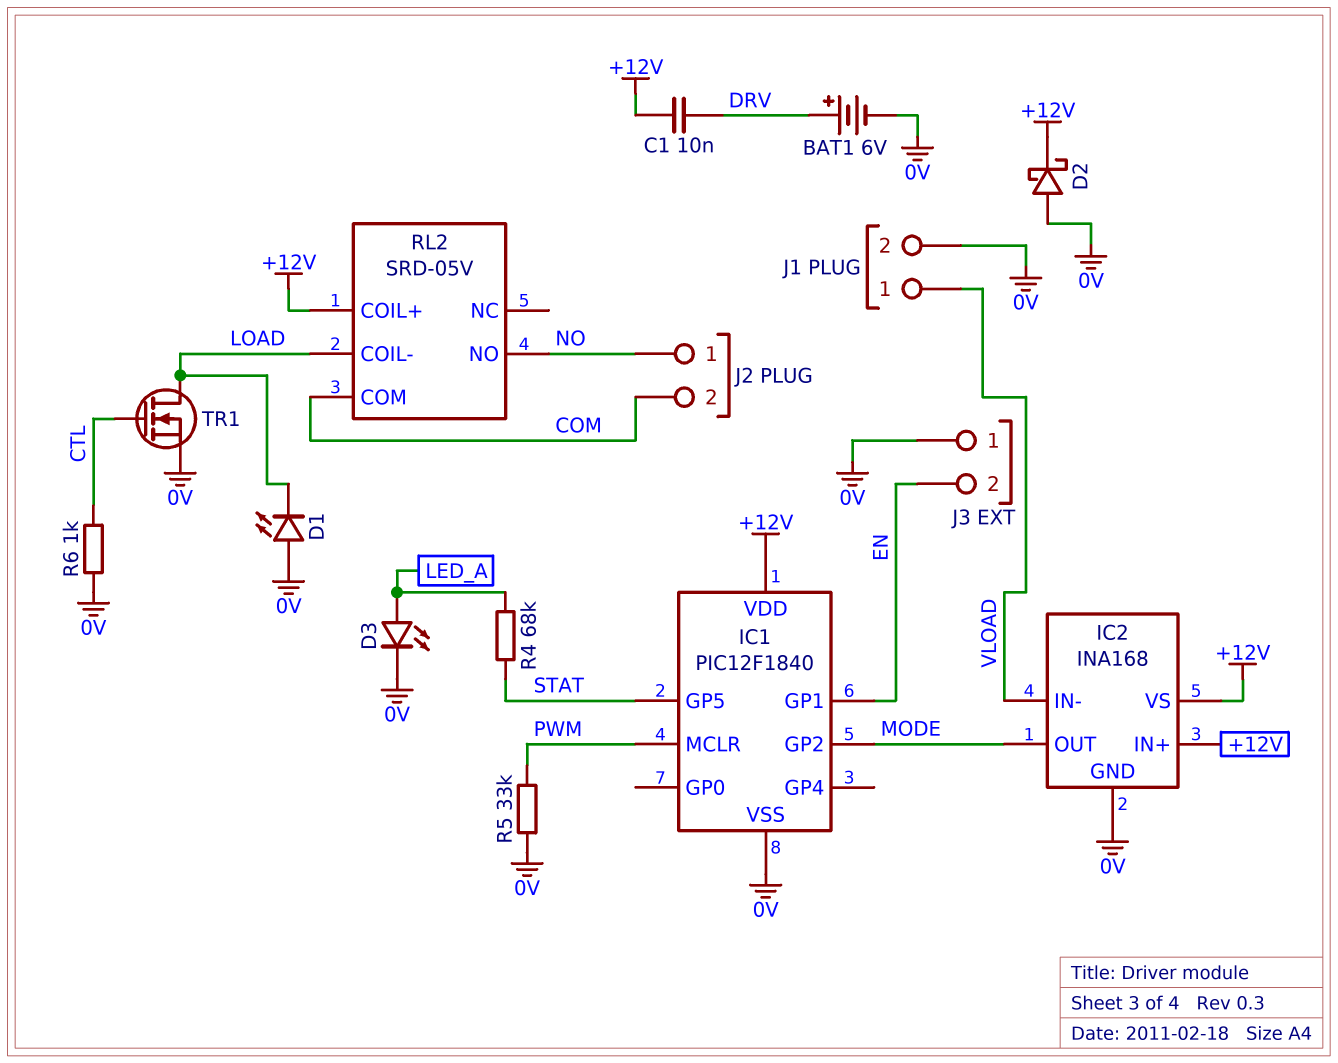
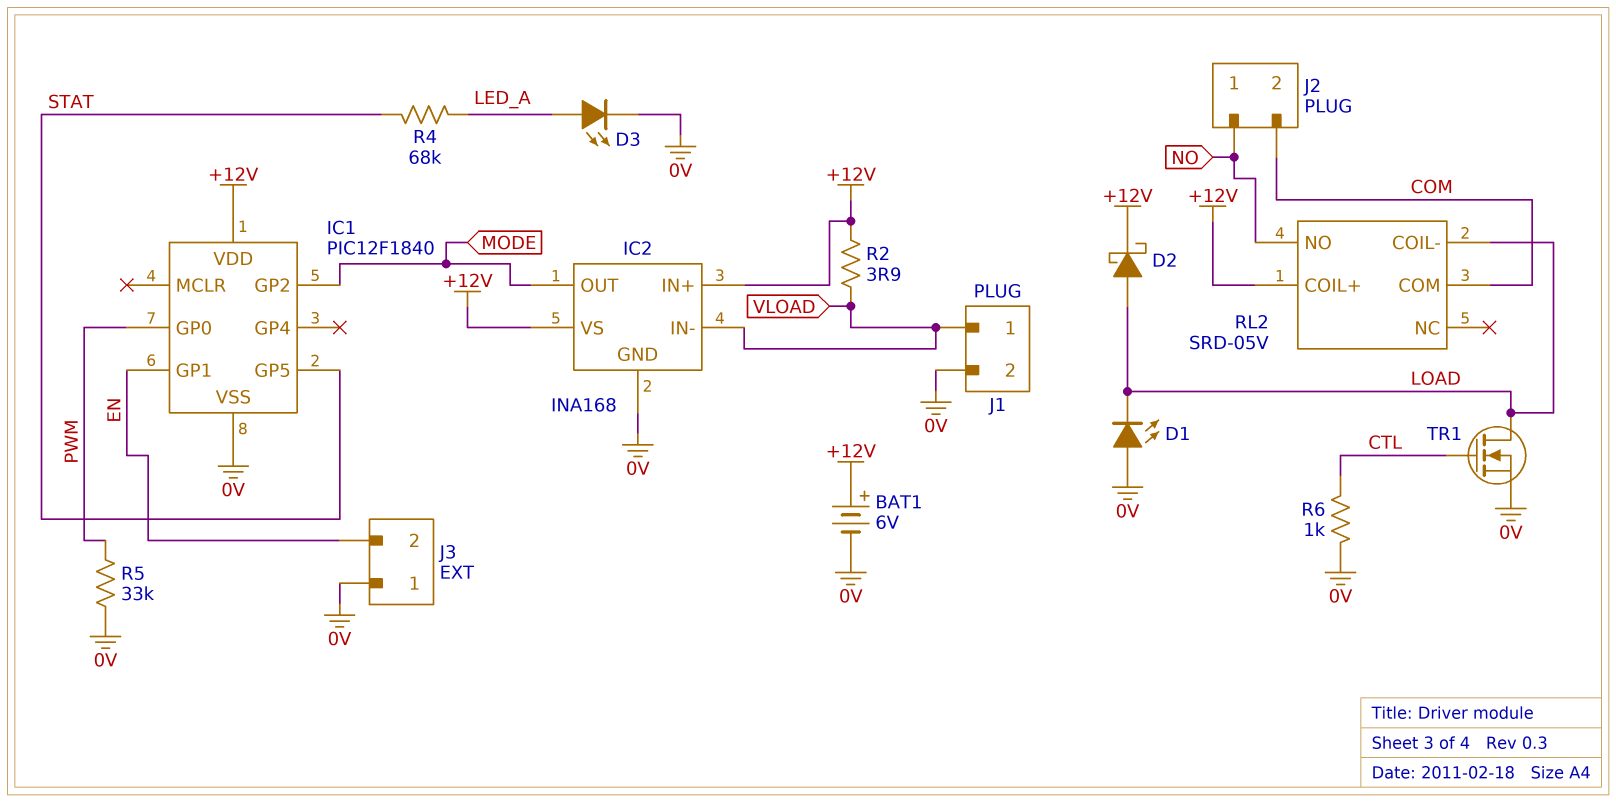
BAT1: 6V (plus DRV, minus 0V) -> 6V (plus +12V, minus 0V)
C1: 10nF (+12V, DRV) -> none
D2: schottky (A 0V, K +12V) -> schottky (A LOAD, K +12V)
IC1 pin GP0: none -> PWM
IC1 pin MCLR: PWM -> none
R2: none -> 3.9 (+12V, VLOAD)

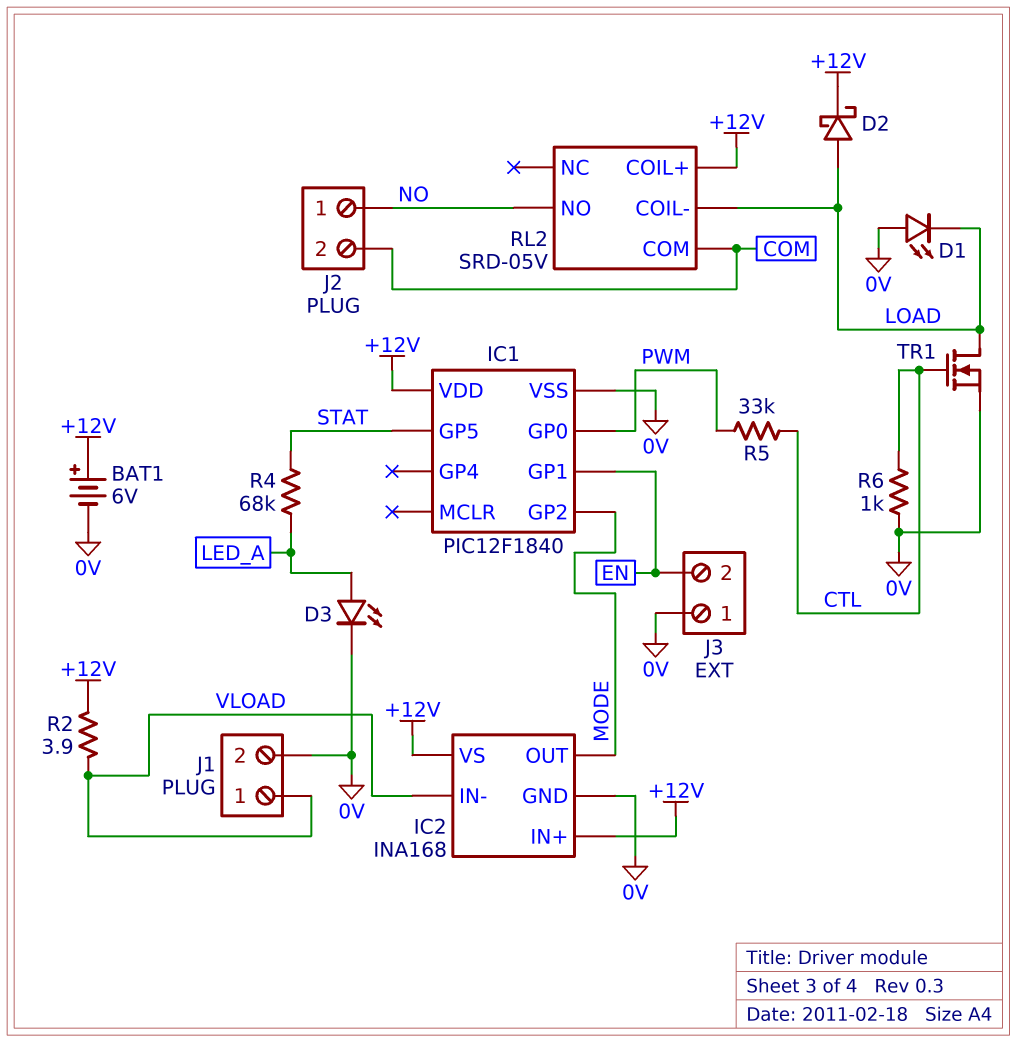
R5: 33k (0V, PWM) -> 33k (CTL, PWM)

